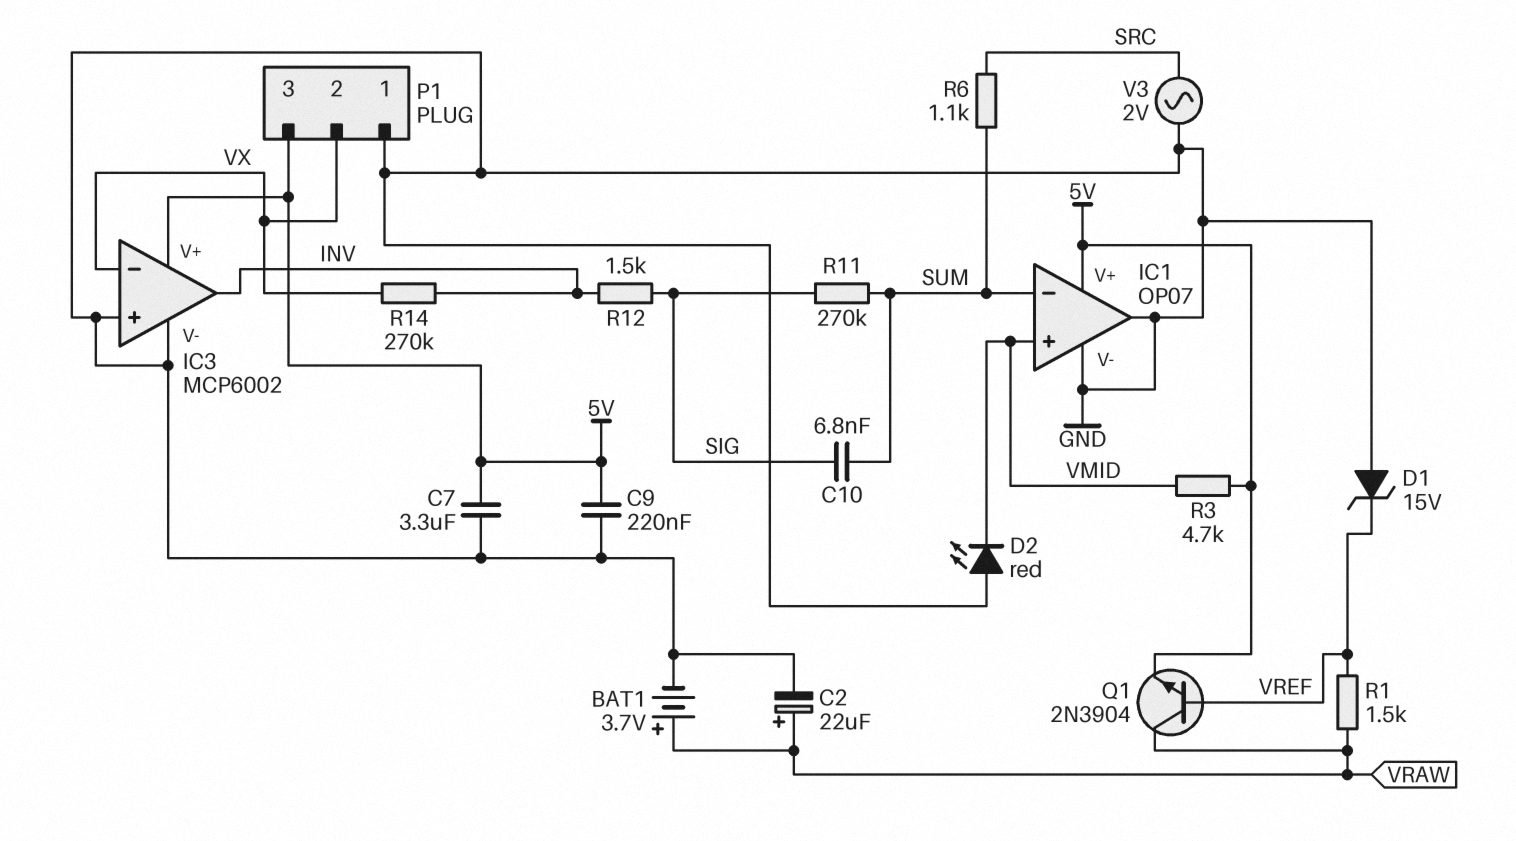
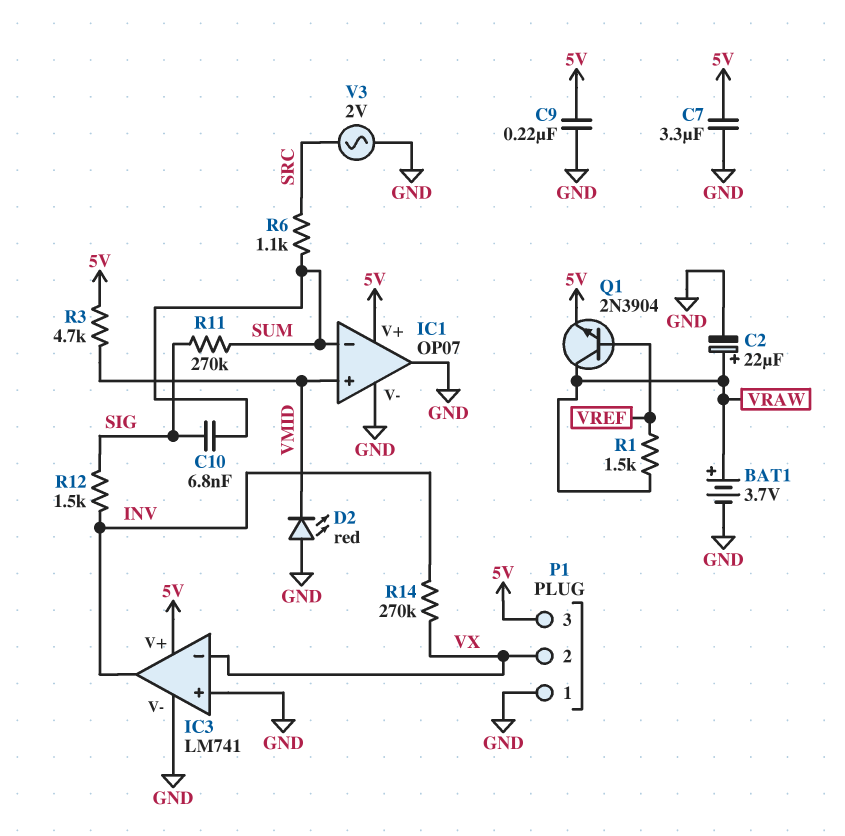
D1: zener 15V (A GND, K VREF) -> none
IC3: MCP6002 -> LM741

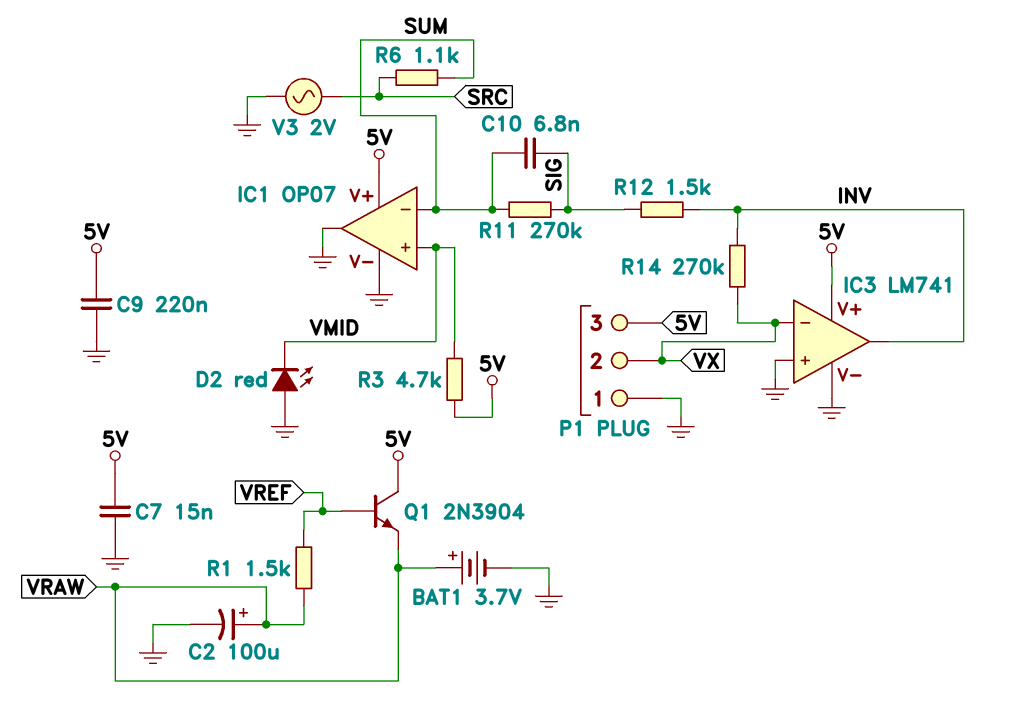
C2: 22uF (plus VRAW, minus GND) -> 100uF (plus VRAW, minus GND)
C7: 3.3uF (5V, GND) -> 15nF (5V, GND)
Q1: NPN 2N3904 (B VREF, C VRAW, E 5V) -> NPN 2N3904 (B VREF, C 5V, E VRAW)

